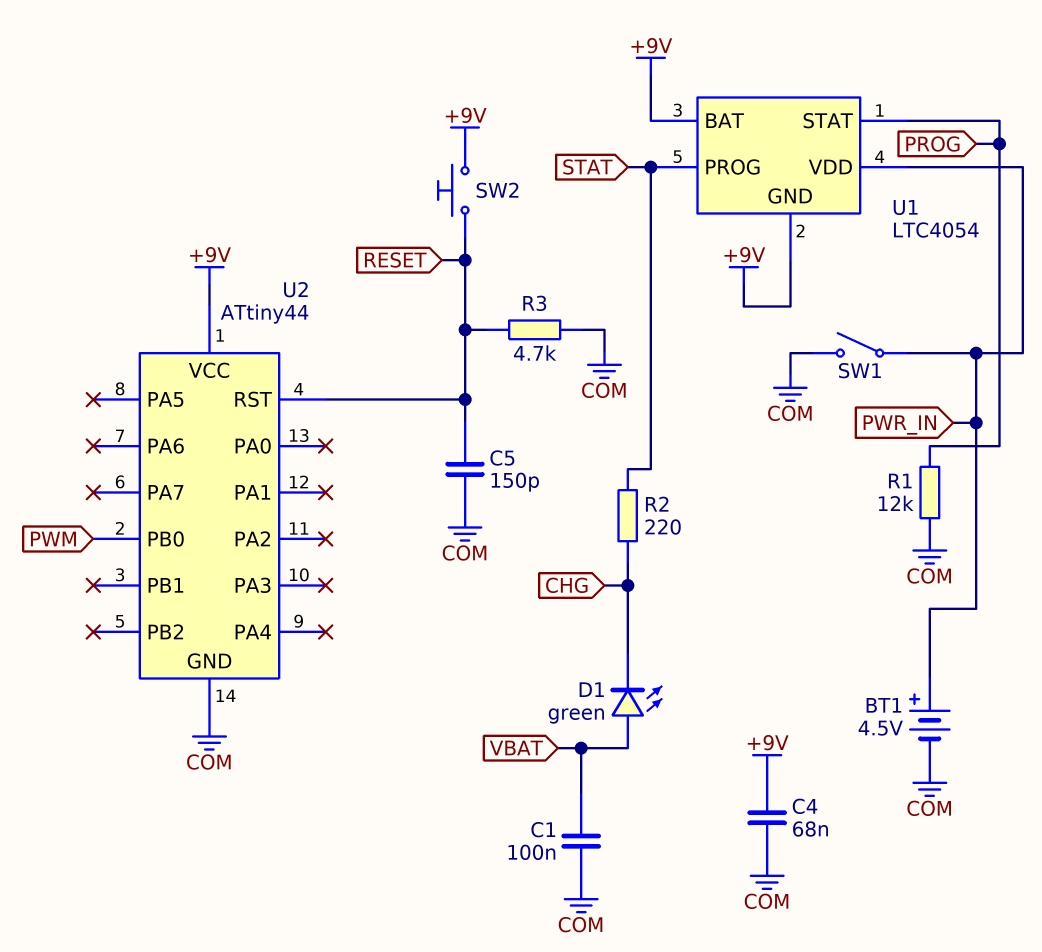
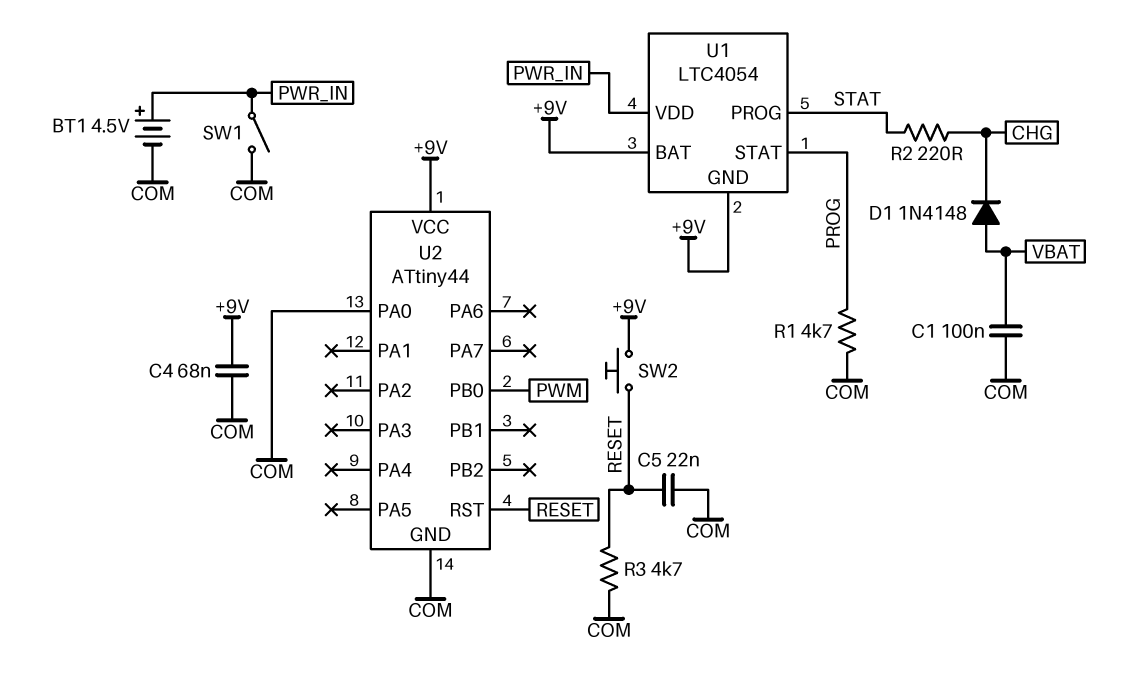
C5: 150pF (COM, RESET) -> 22nF (COM, RESET)
D1: LED green (A VBAT, K CHG) -> diode 1N4148 (A VBAT, K CHG)
R1: 12k (COM, PROG) -> 4.7k (COM, PROG)
U2 pin PA0: none -> COM

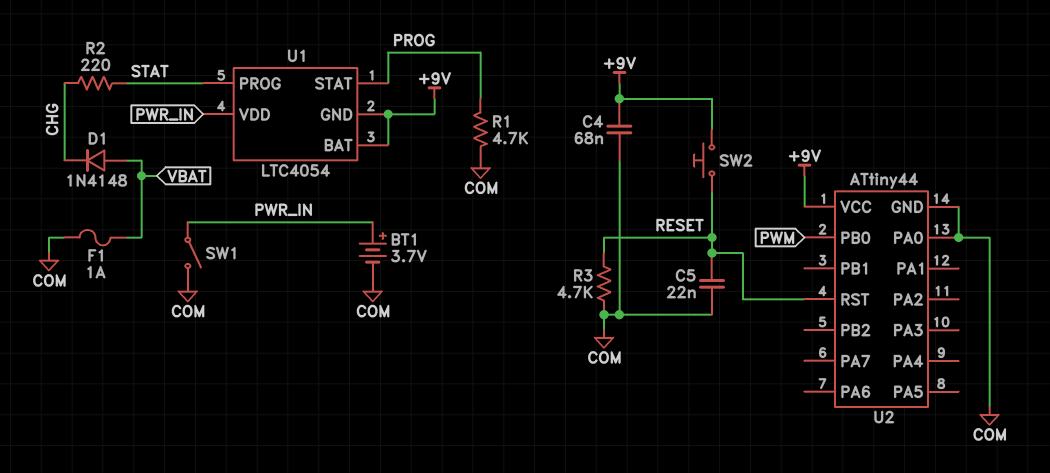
BT1: 4.5V (plus PWR_IN, minus COM) -> 3.7V (plus PWR_IN, minus COM)
C1: 100nF (COM, VBAT) -> none
F1: none -> 1A (COM, VBAT)

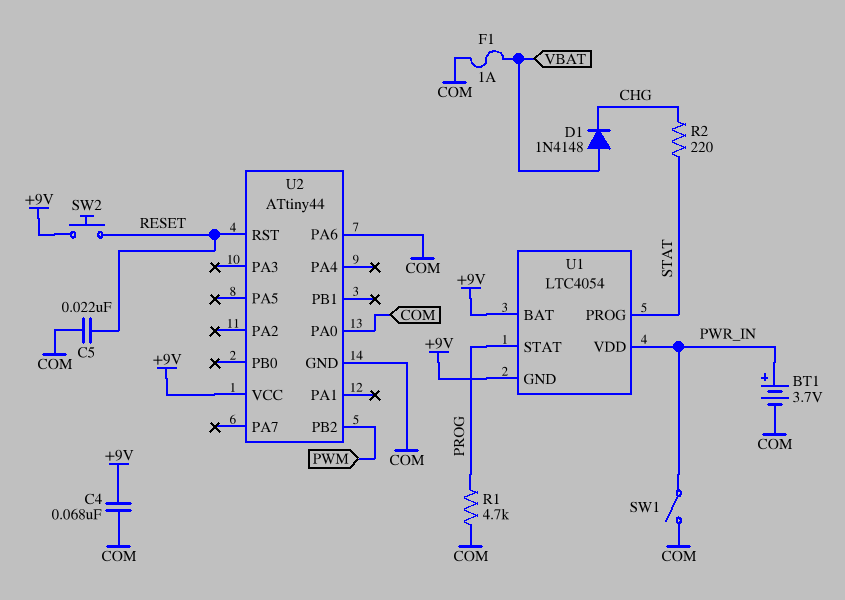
R3: 4.7k (COM, RESET) -> none
U2 pin PA6: none -> COM
U2 pin PB0: PWM -> none
U2 pin PB2: none -> PWM

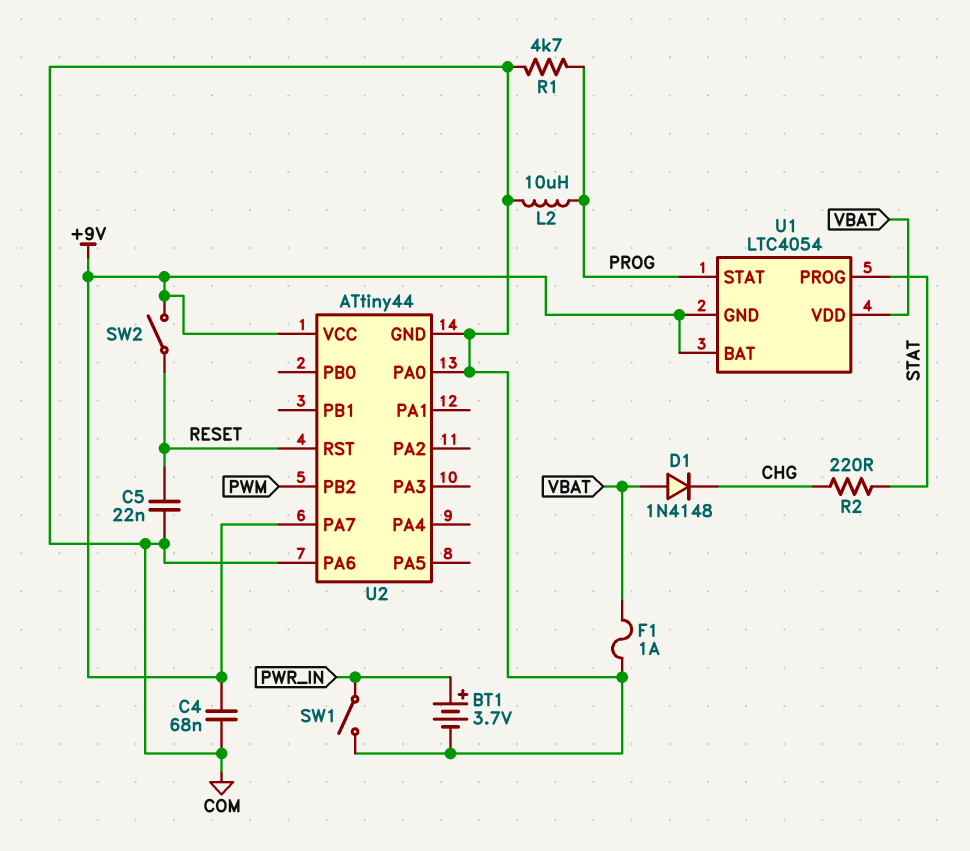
L2: none -> 10uH (COM, PROG)
SW2: button (+9V, RESET) -> switch (+9V, RESET)
U1 pin VDD: PWR_IN -> VBAT
U2 pin PA7: none -> +9V

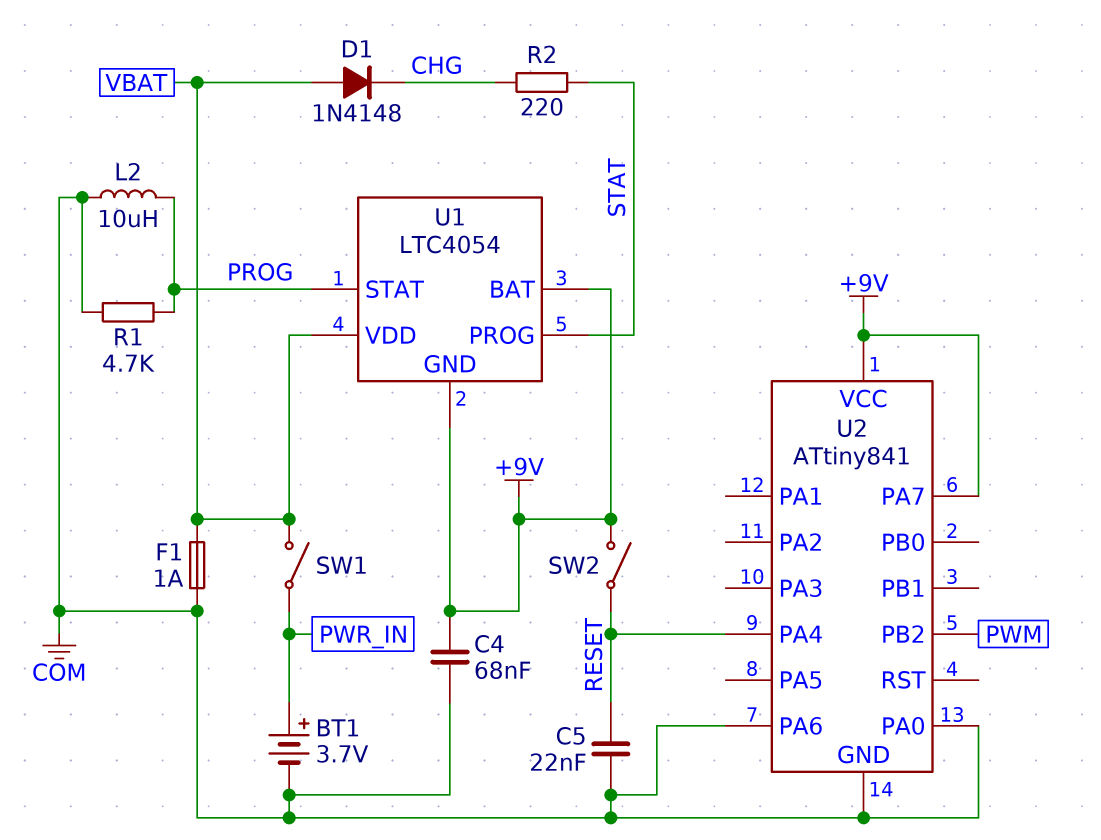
SW1: switch (COM, PWR_IN) -> switch (PWR_IN, VBAT)
U2: ATtiny44 -> ATtiny841
U2 pin PA4: none -> RESET
U2 pin RST: RESET -> none

